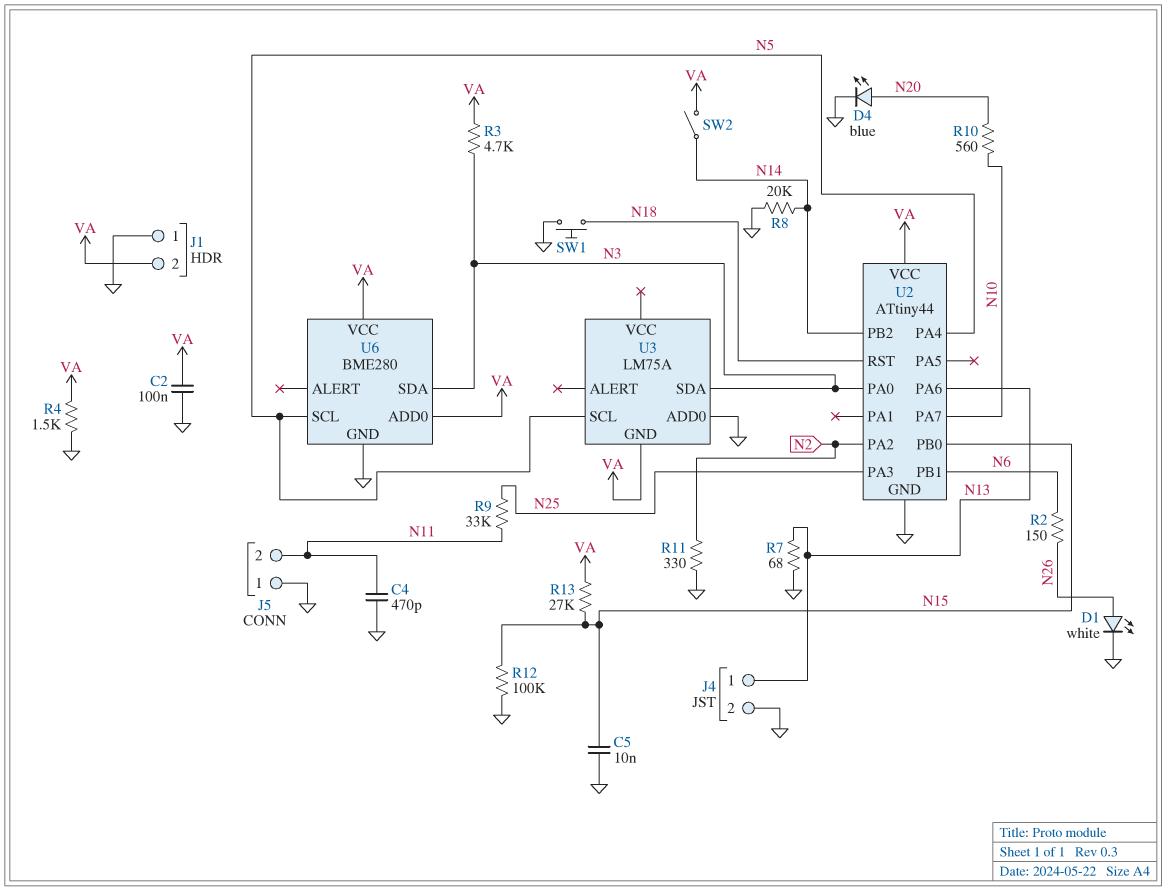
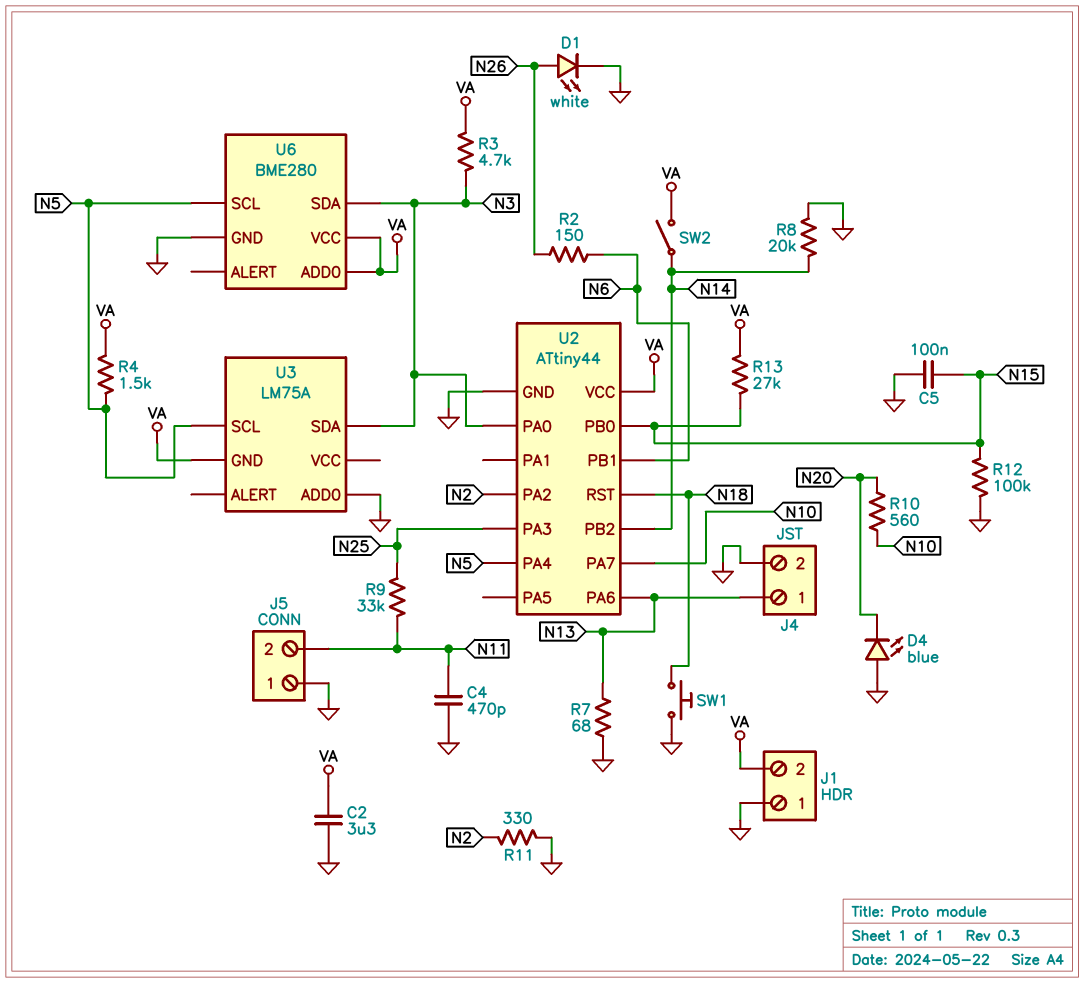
C2: 100nF (GND, VA) -> 3.3uF (GND, VA)
C5: 10nF (GND, N15) -> 100nF (GND, N15)
D4: LED blue (A N20, K GND) -> LED blue (A GND, K N20)
R4: 1.5k (GND, VA) -> 1.5k (N5, VA)

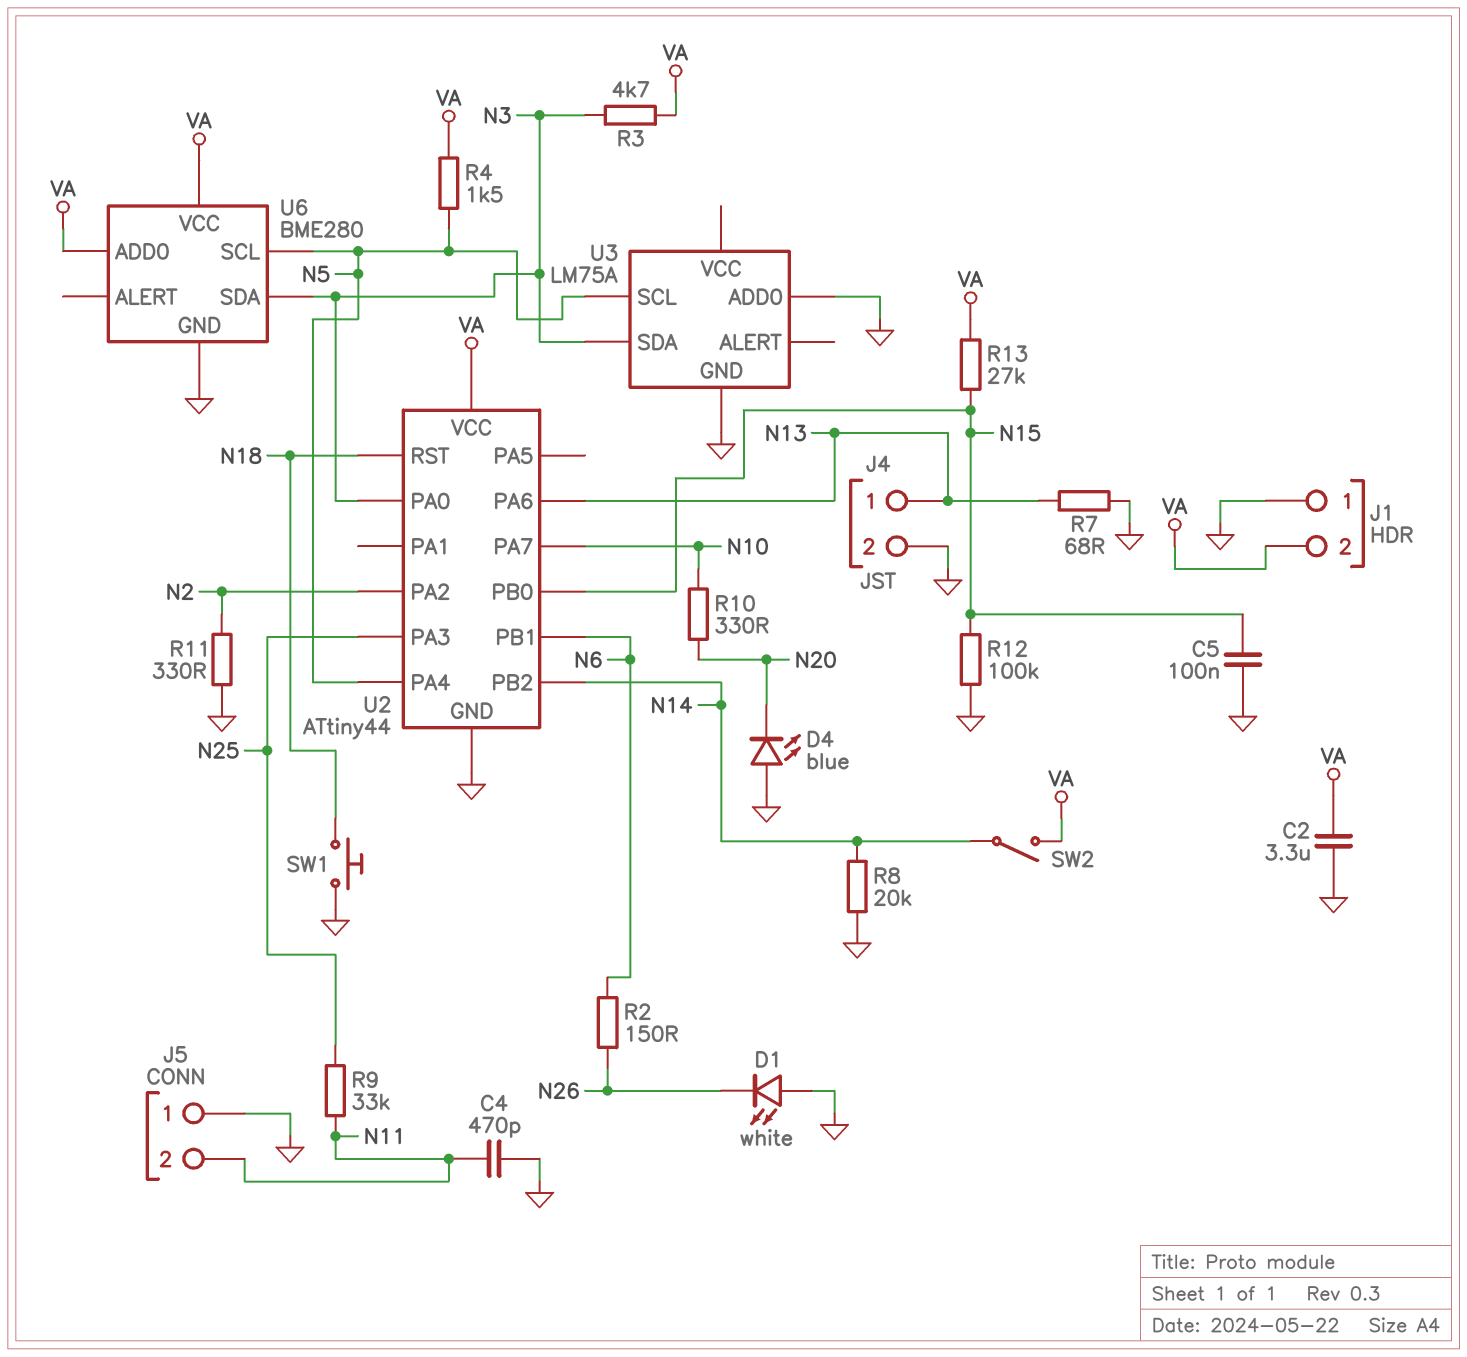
D1: LED white (A N26, K GND) -> LED white (A GND, K N26)
R10: 560 (N10, N20) -> 330 (N10, N20)
U3 pin GND: VA -> GND

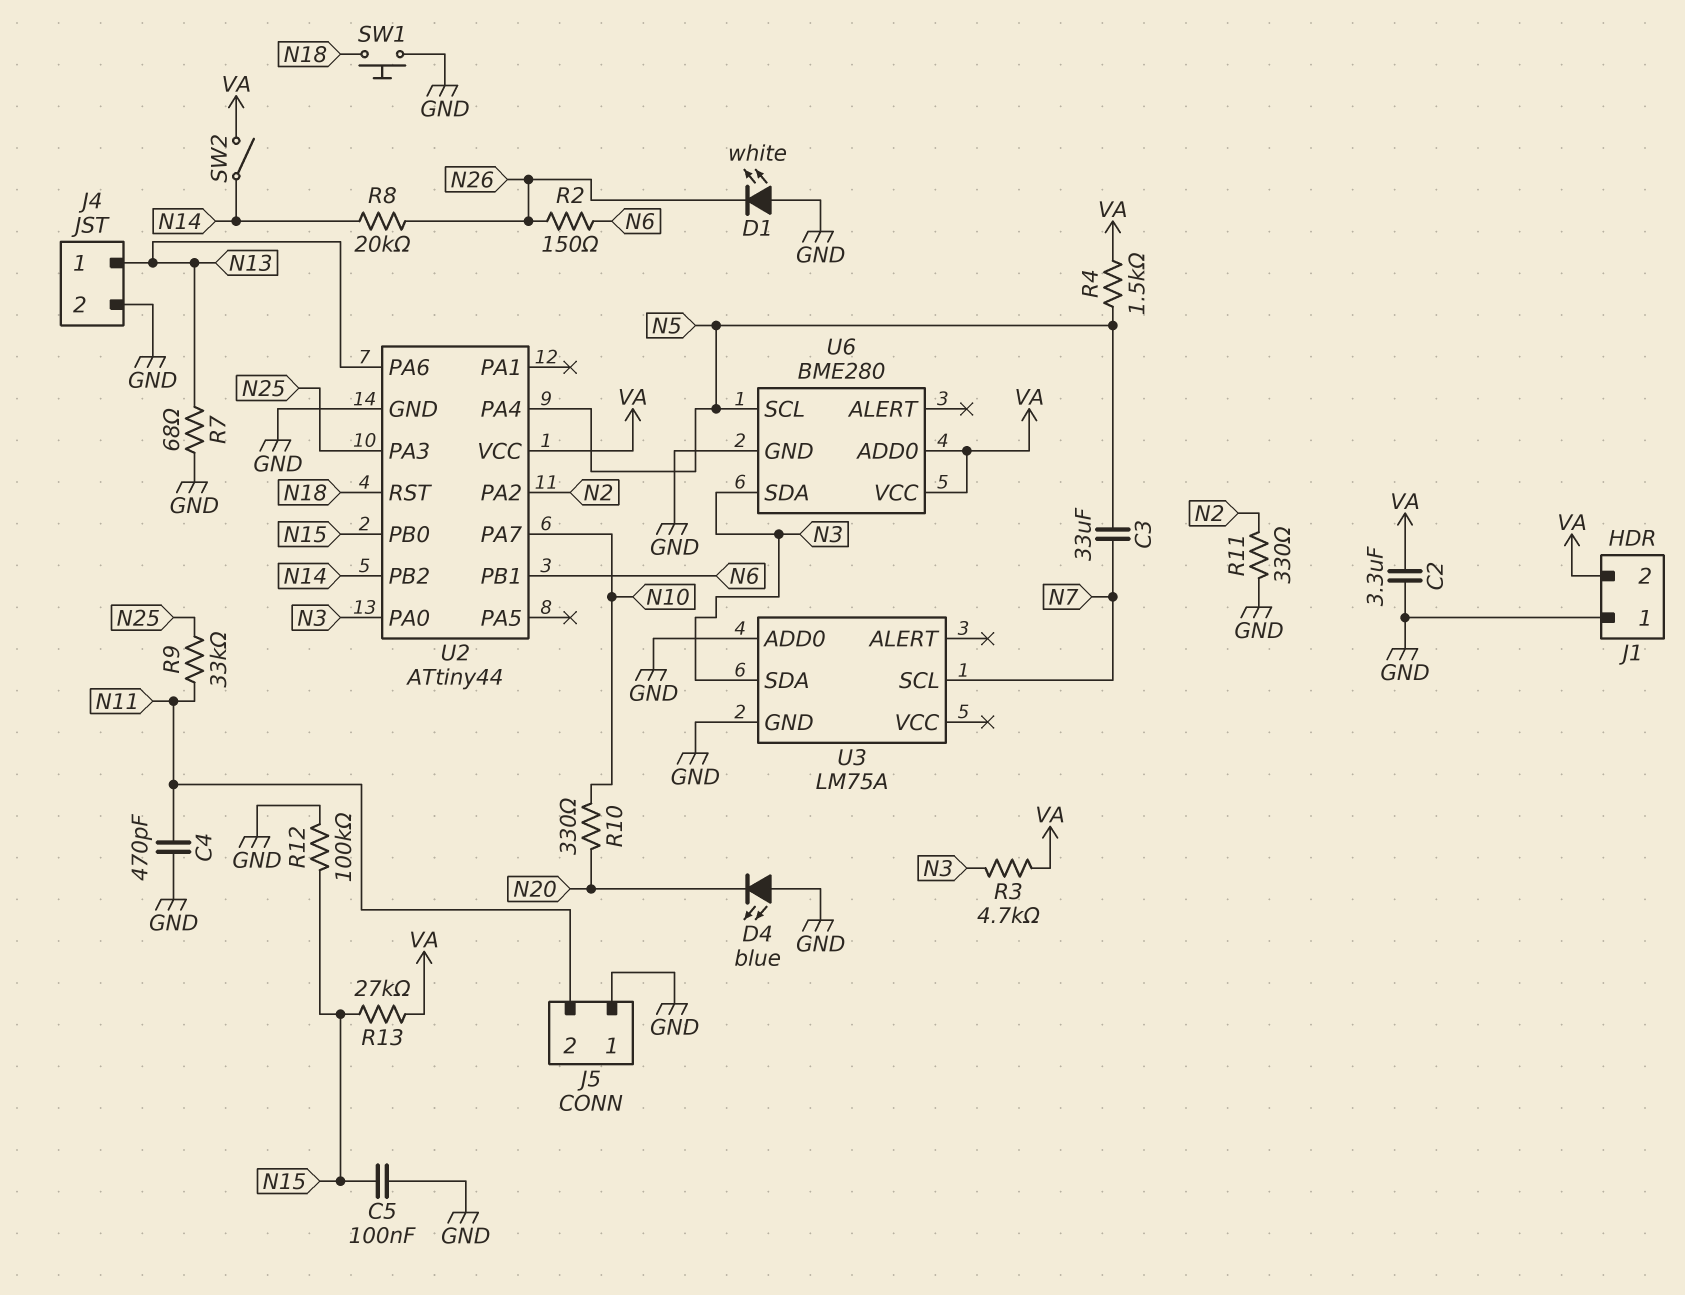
C3: none -> 33uF (N5, N7)
R8: 20k (GND, N14) -> 20k (N14, N26)
U3 pin SCL: N5 -> N7

